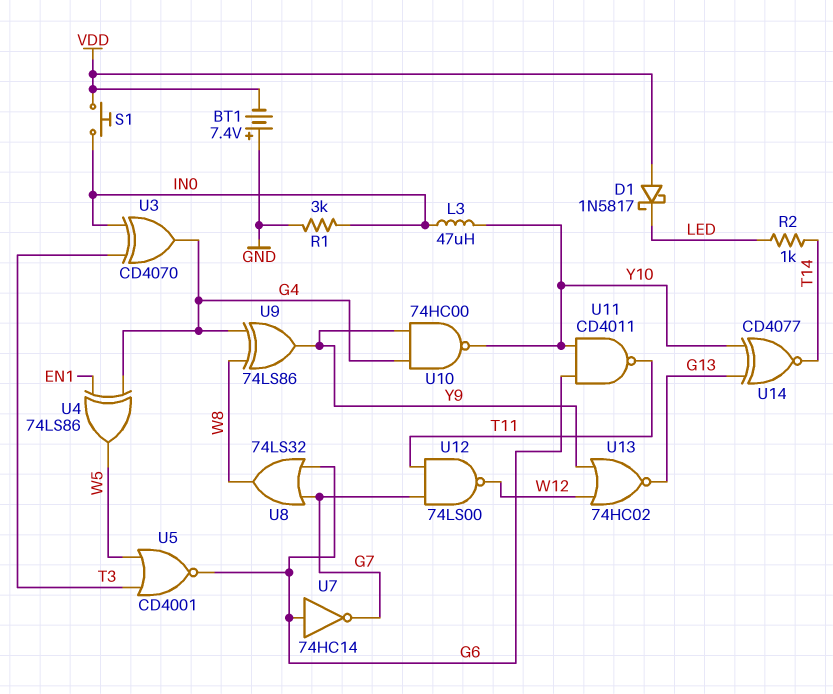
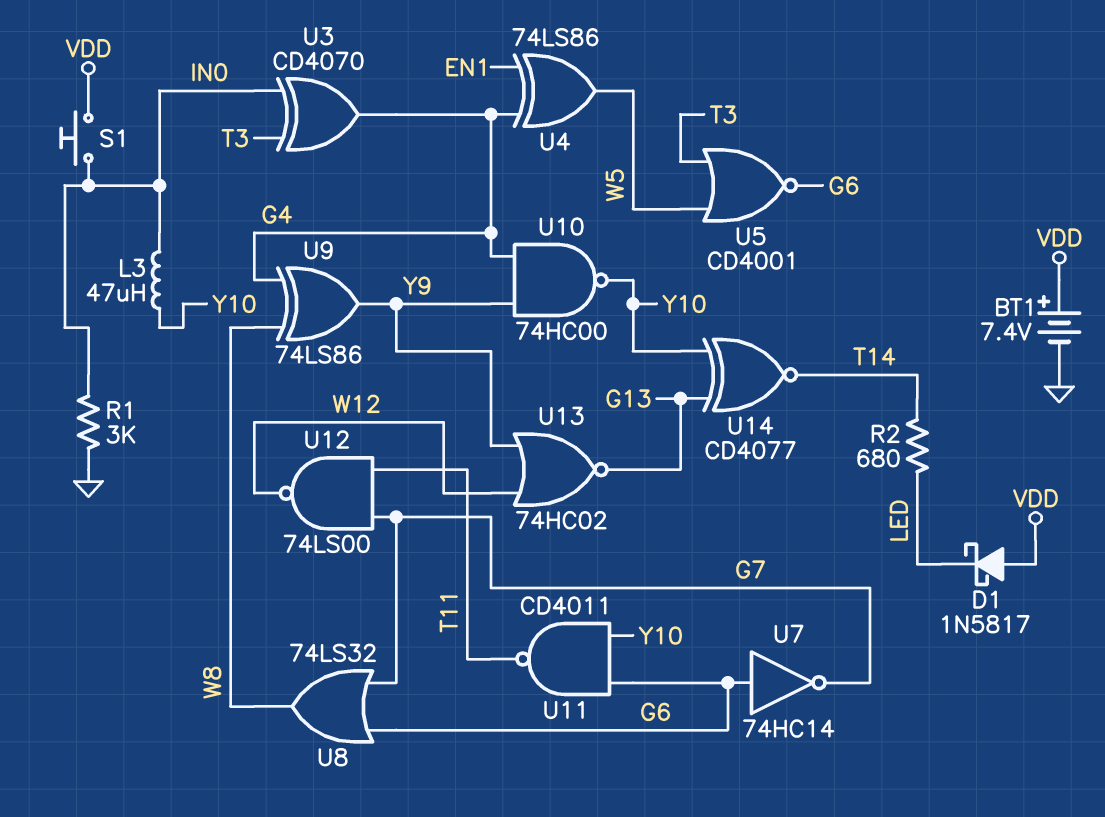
BT1: 7.4V (plus GND, minus VDD) -> 7.4V (plus VDD, minus GND)
R2: 1k (LED, T14) -> 680 (LED, T14)

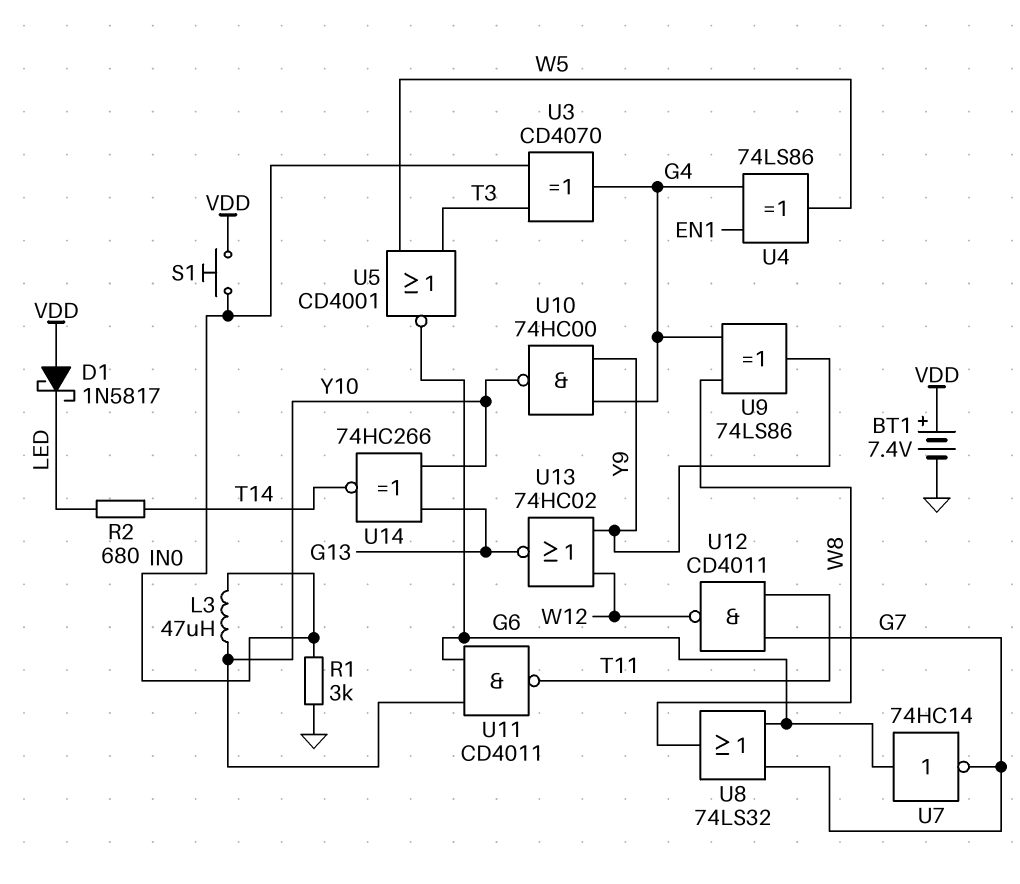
U12: NAND 74LS00 (in G7, in T11, out W12) -> NAND CD4011 (in G7, in T11, out W12)
U14: XNOR CD4077 (in G13, in Y10, out T14) -> XNOR 74HC266 (in G13, in Y10, out T14)

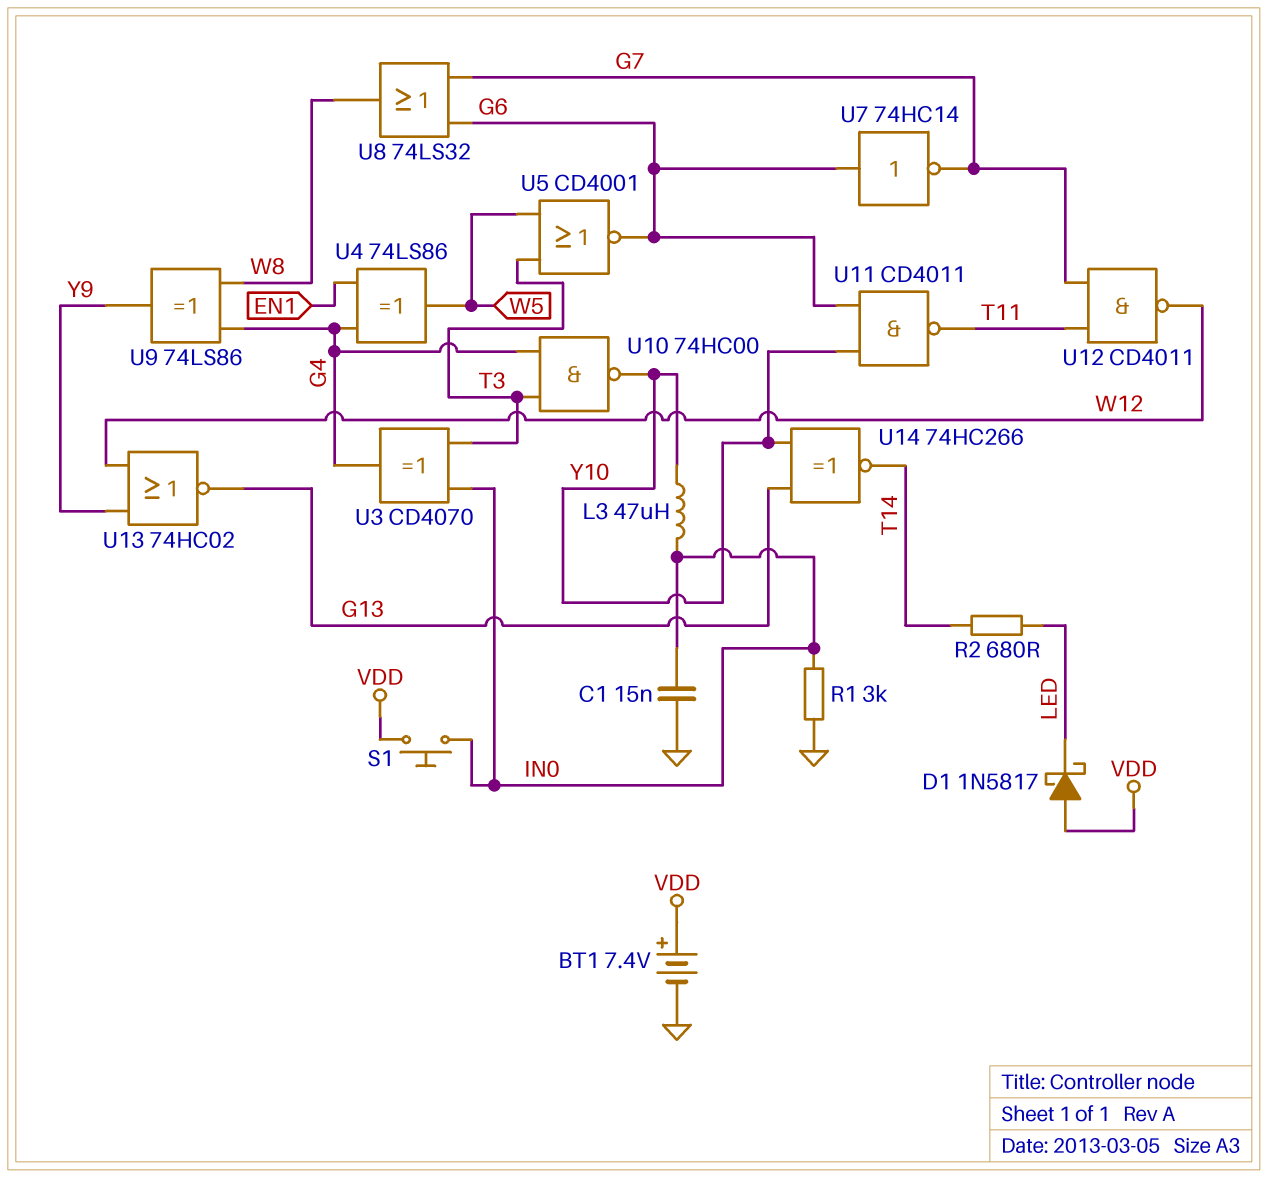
C1: none -> 15nF (GND, IN0)
U10: NAND 74HC00 (in G4, in Y9, out Y10) -> NAND 74HC00 (in G4, in T3, out Y10)

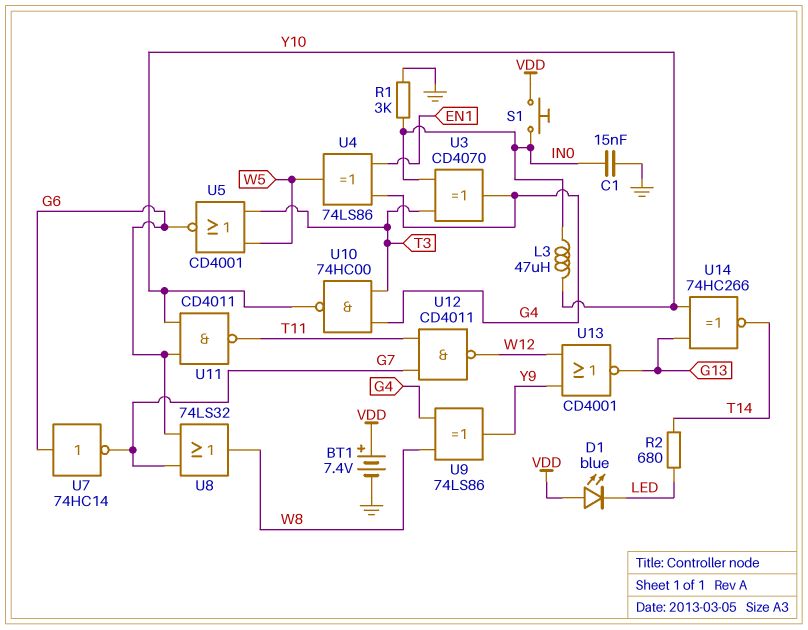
D1: schottky 1N5817 (A VDD, K LED) -> LED blue (A VDD, K LED)
U13: NOR 74HC02 (in W12, in Y9, out G13) -> NOR CD4001 (in W12, in Y9, out G13)

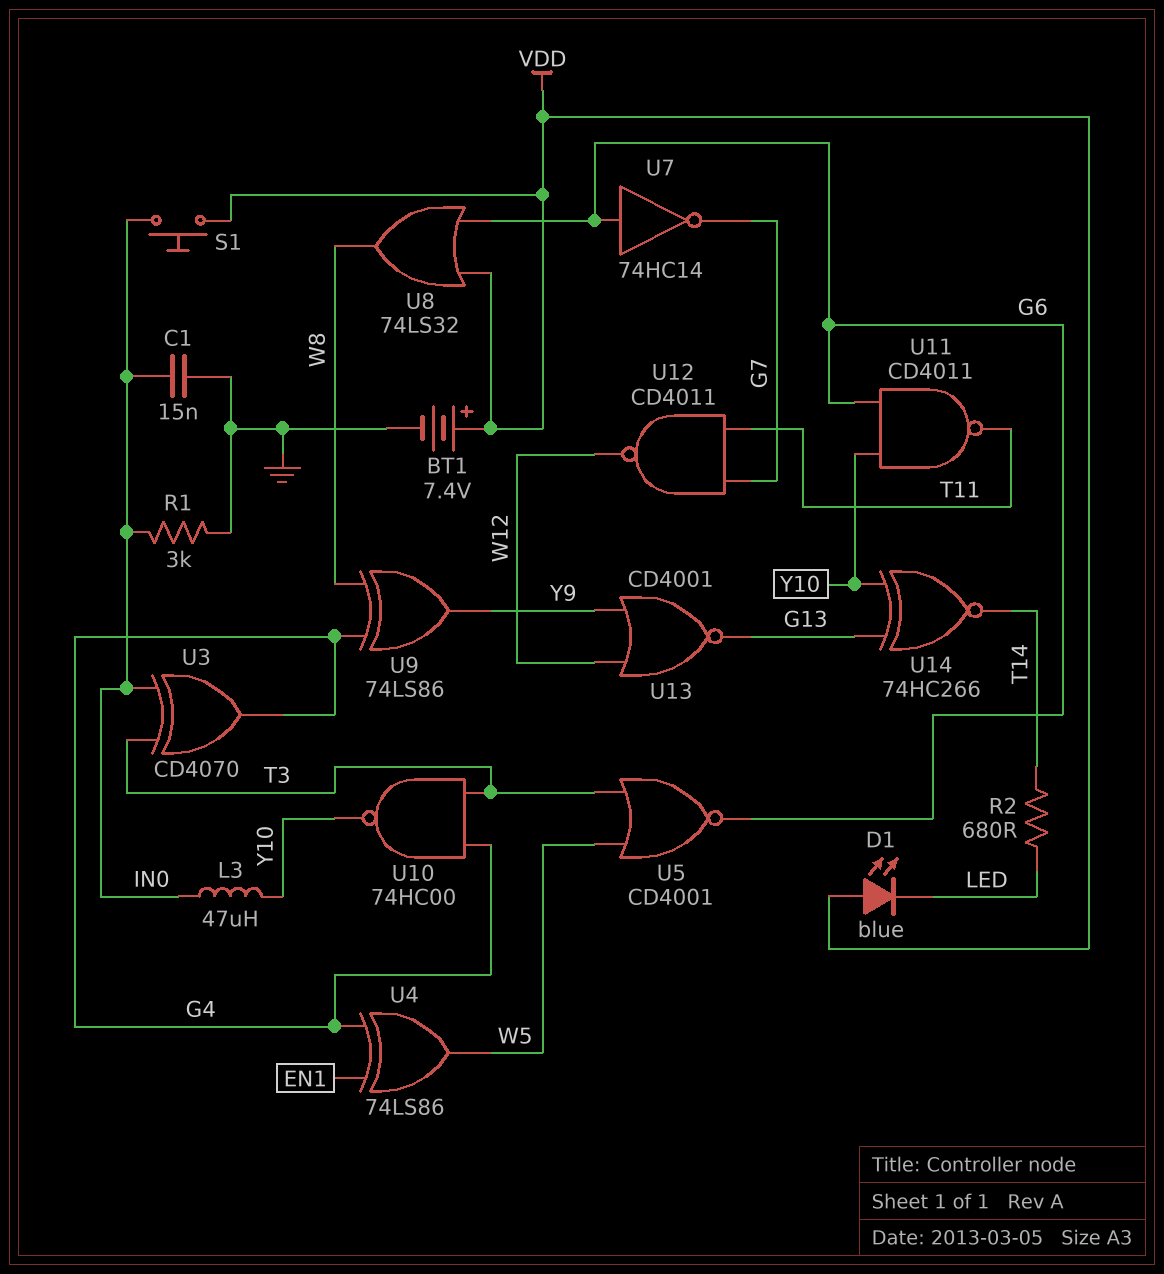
U8: OR 74LS32 (in G6, in G7, out W8) -> OR 74LS32 (in G6, in VDD, out W8)

